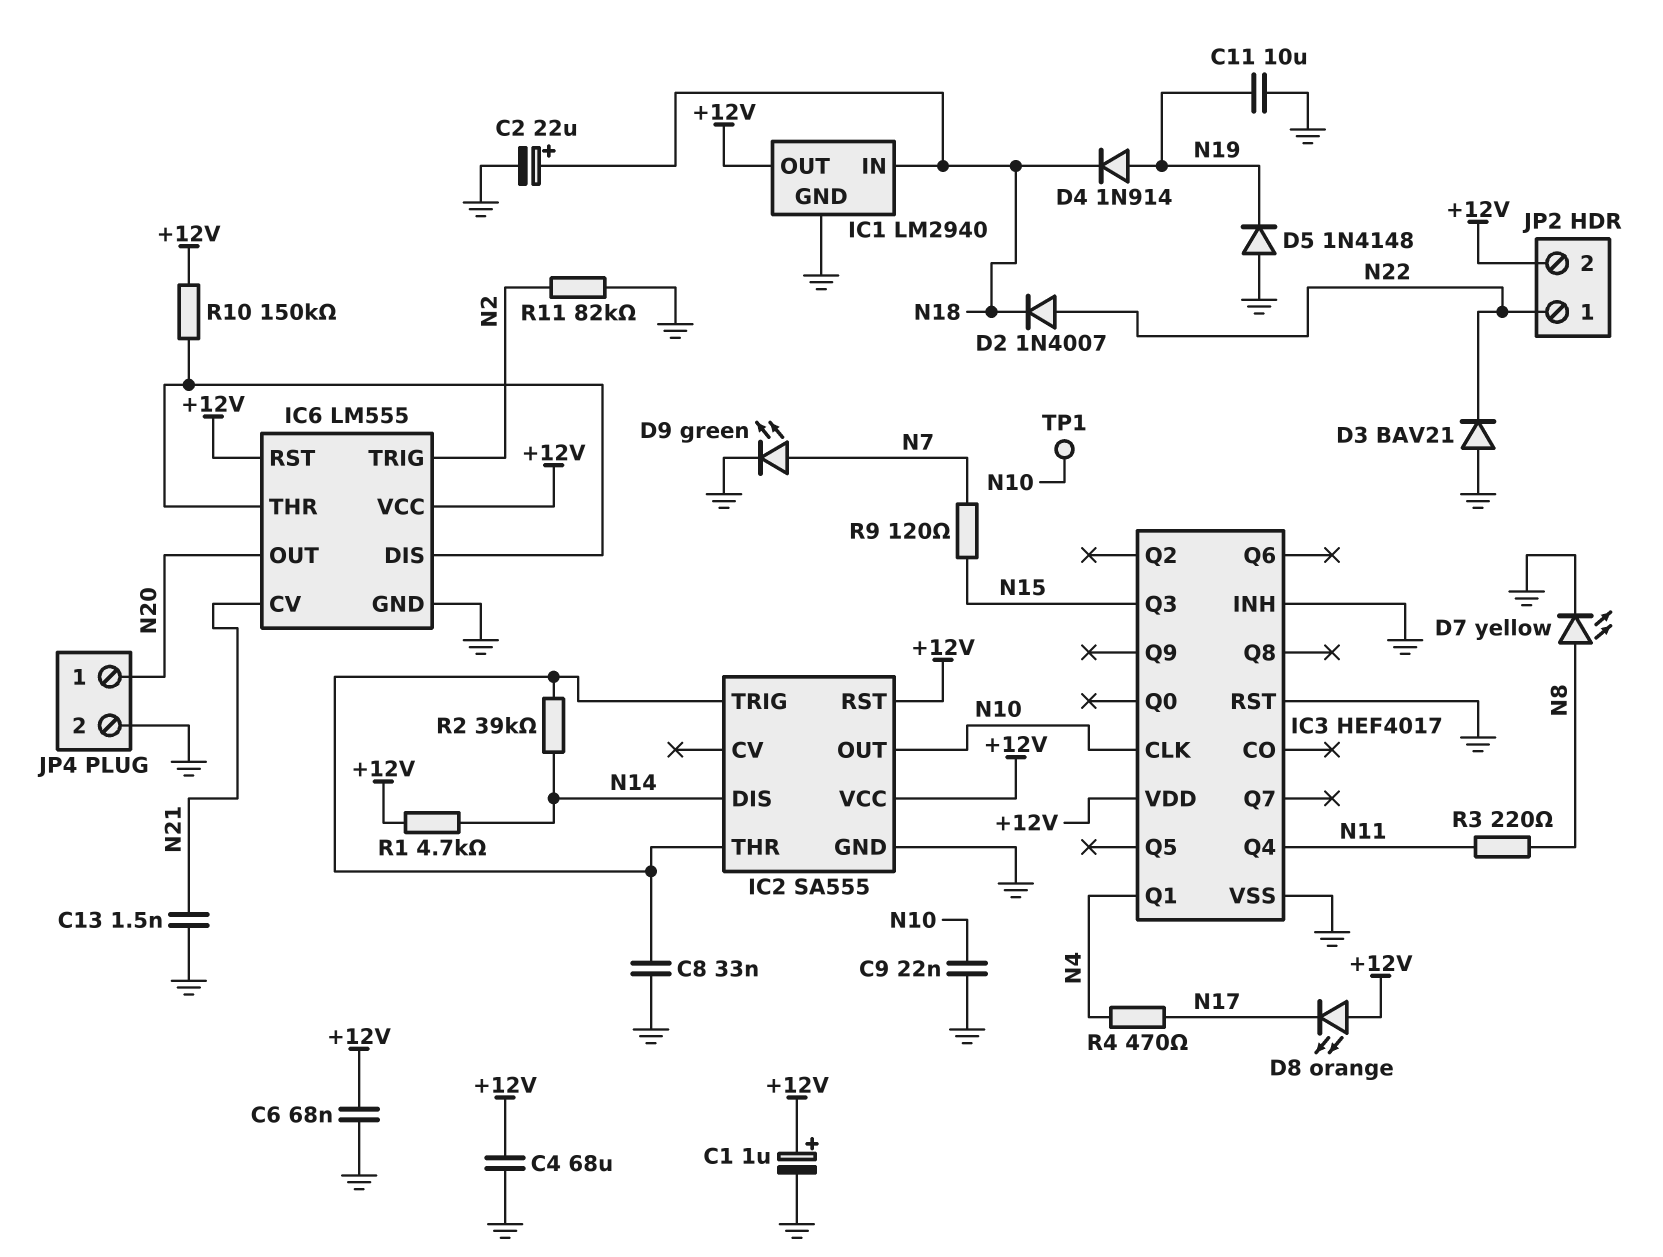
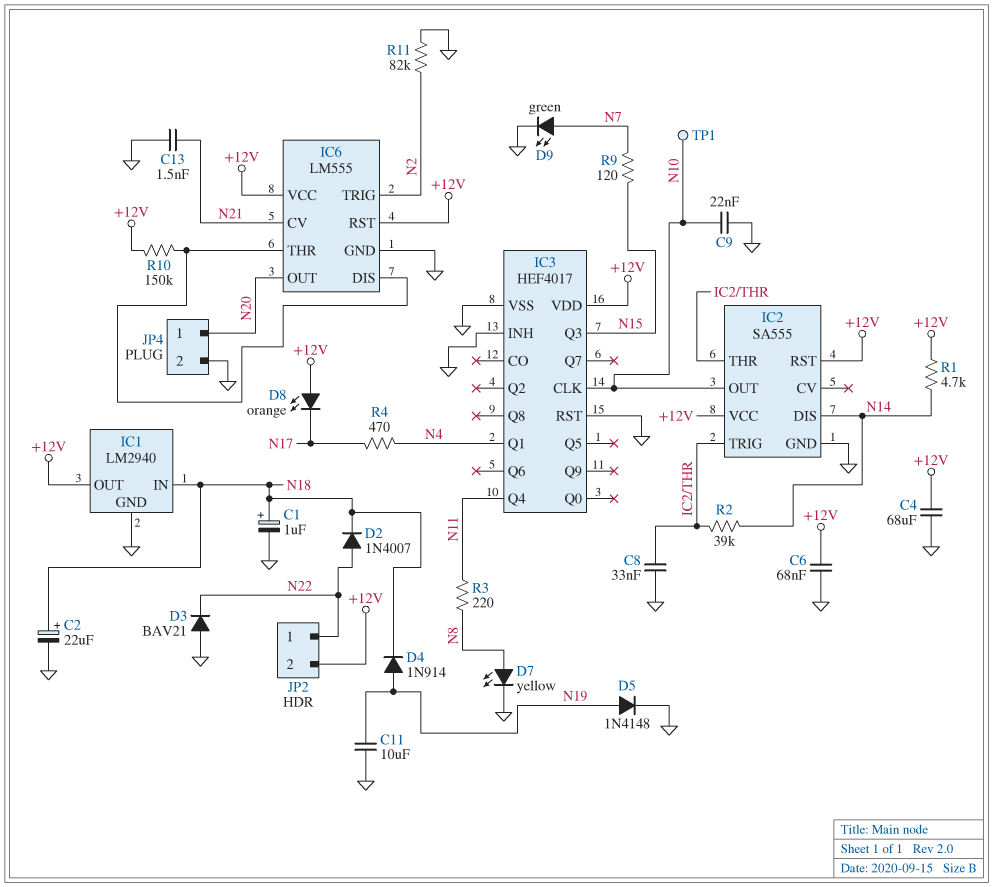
C1: 1uF (plus +12V, minus GND) -> 1uF (plus N18, minus GND)
D5: diode 1N4148 (A GND, K N19) -> diode 1N4148 (A N19, K GND)

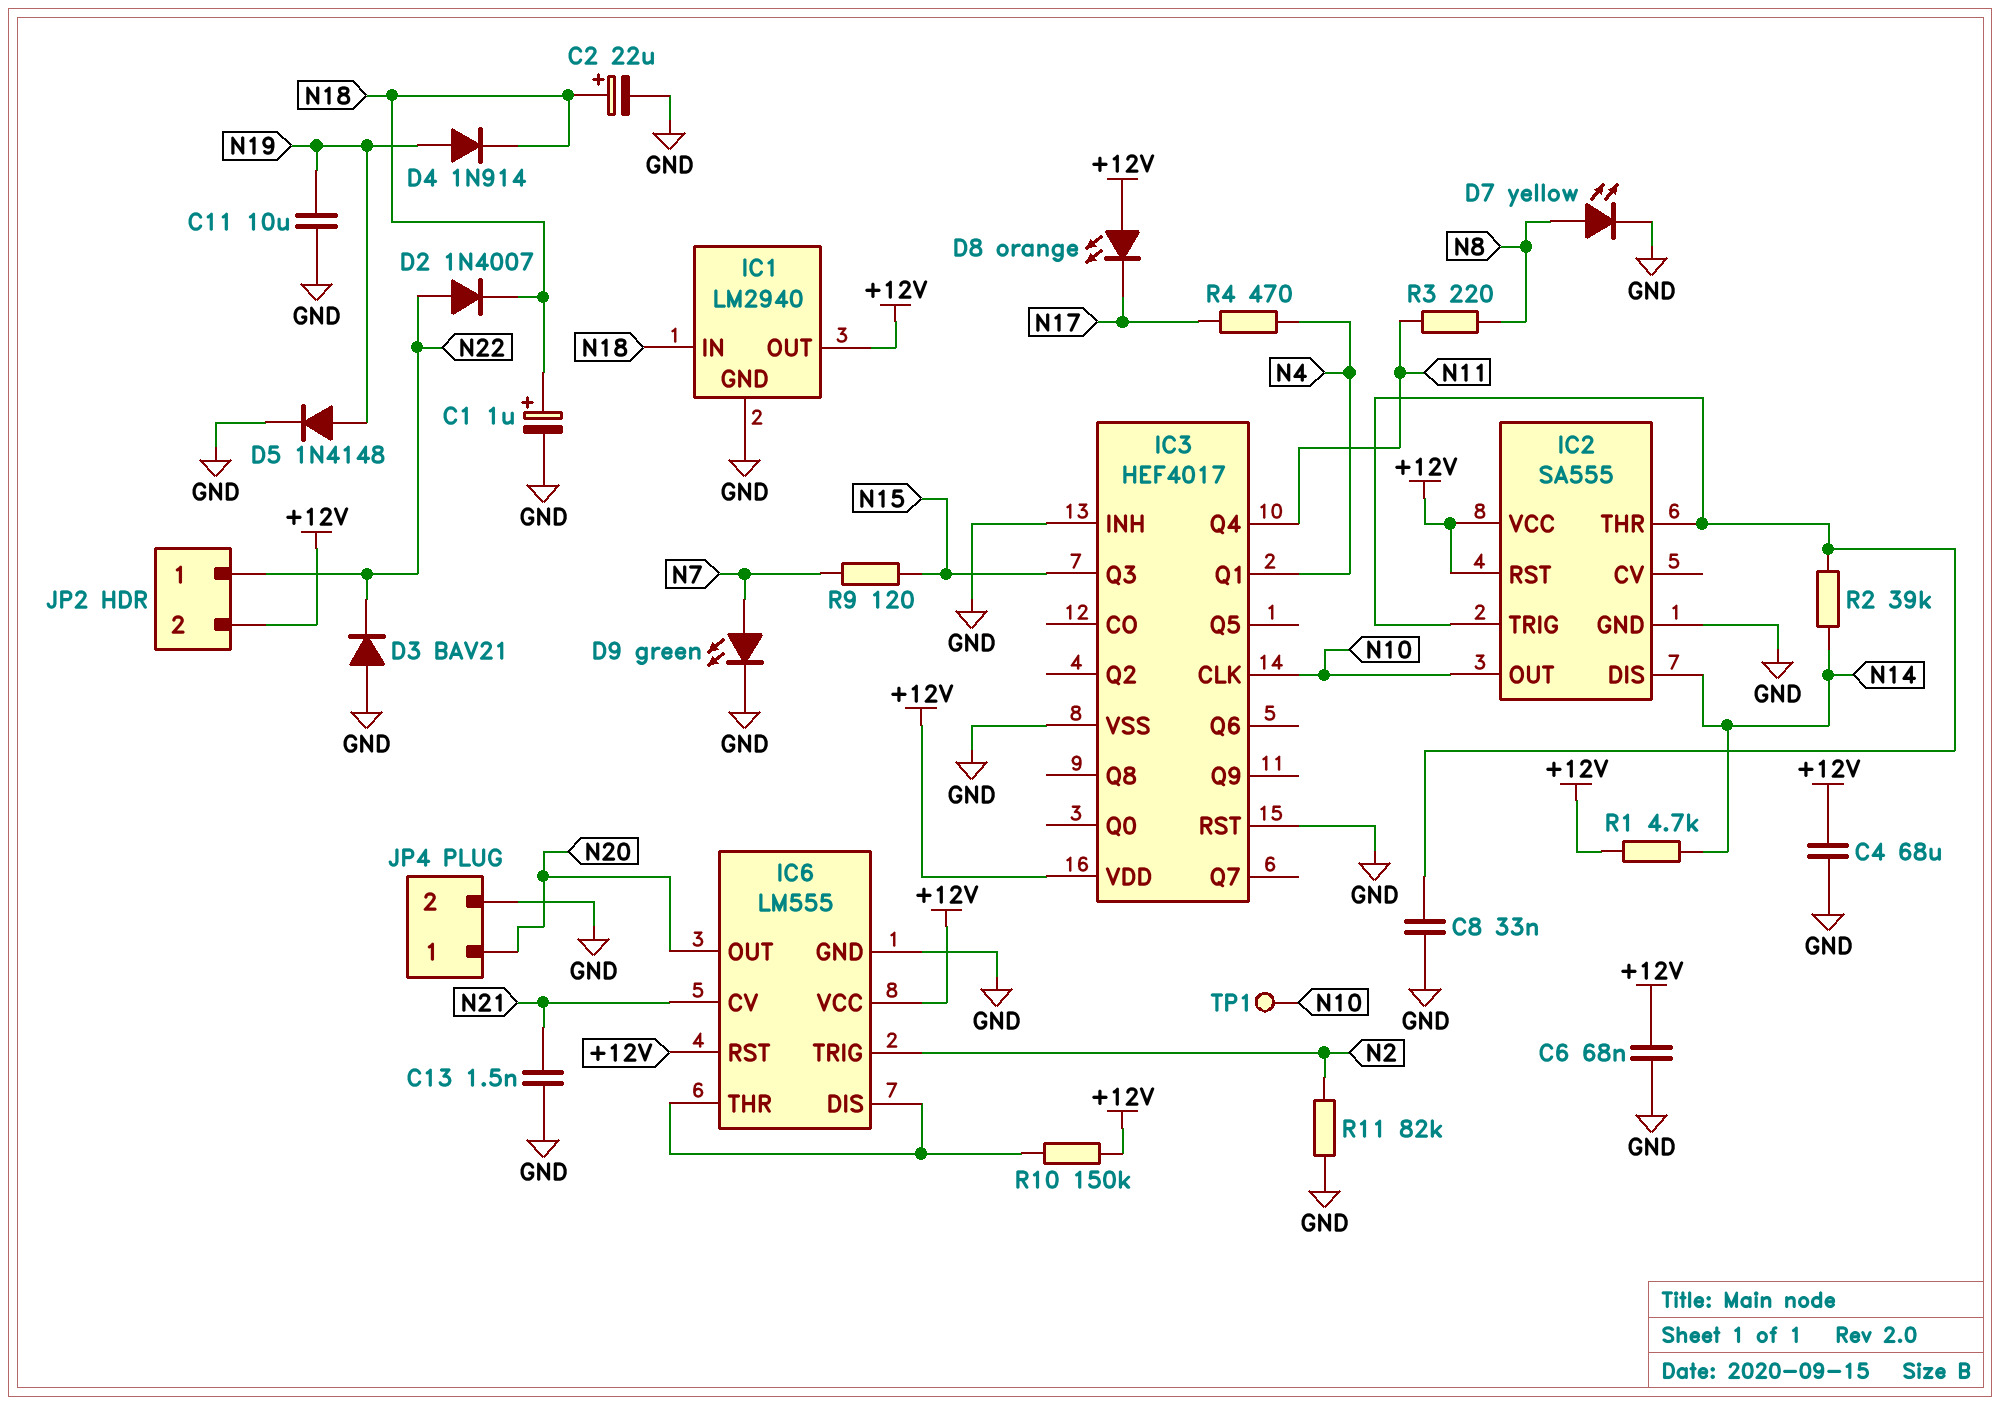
C9: 22nF (GND, N10) -> none

